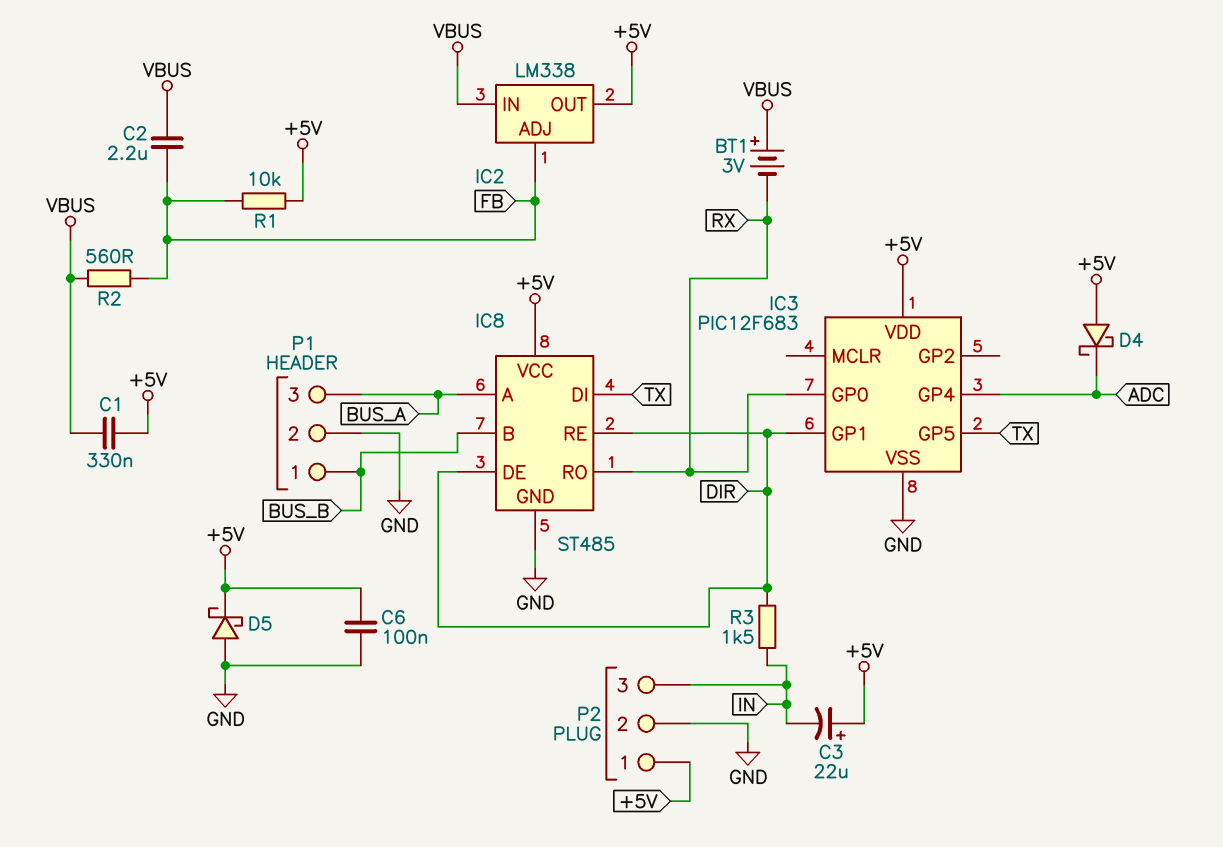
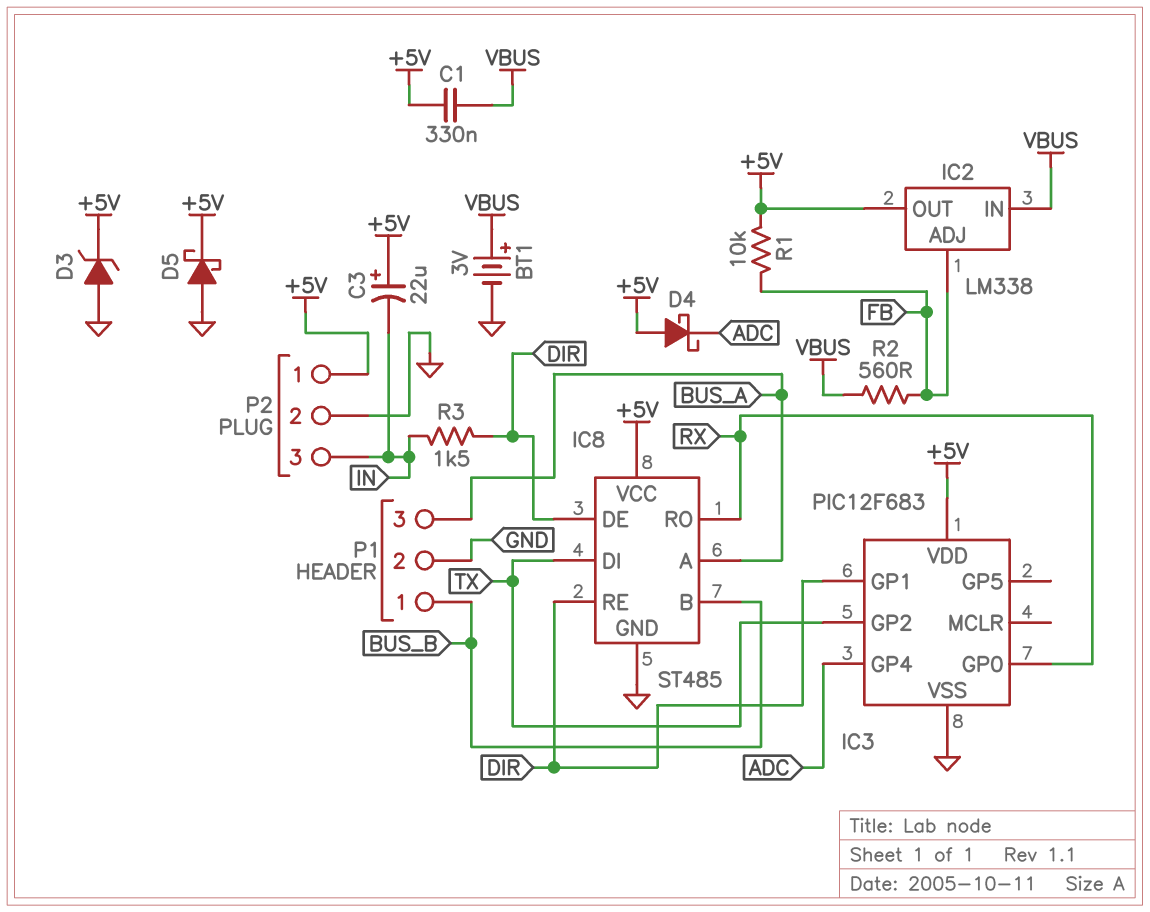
BT1: 3V (plus VBUS, minus RX) -> 3V (plus VBUS, minus GND)
C2: 2.2uF (FB, VBUS) -> none
C6: 100nF (+5V, GND) -> none
D3: none -> zener (A GND, K +5V)
IC3 pin GP2: none -> TX
IC3 pin GP5: TX -> none

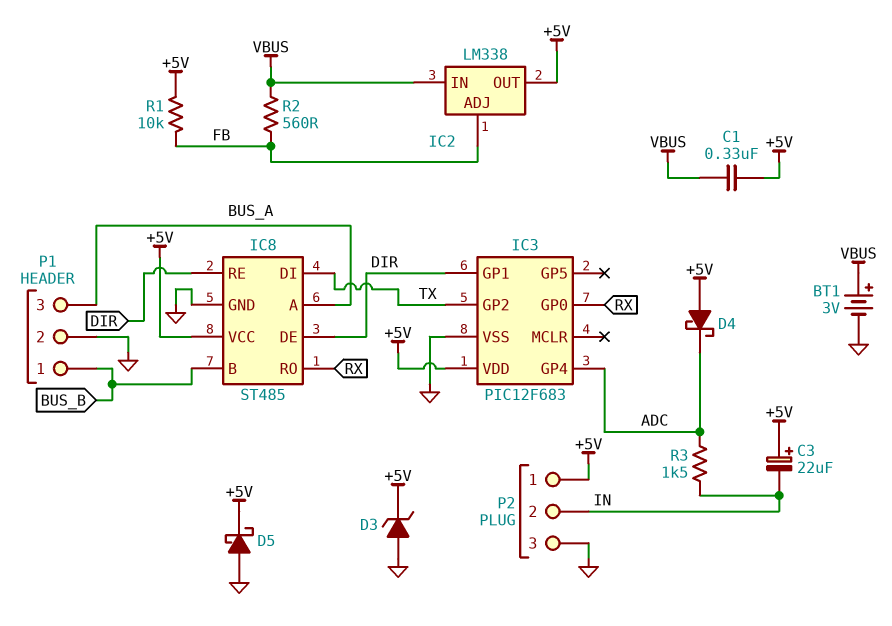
P2 pin 2: GND -> IN
P2 pin 3: IN -> GND
R3: 1.5k (DIR, IN) -> 1.5k (ADC, IN)

